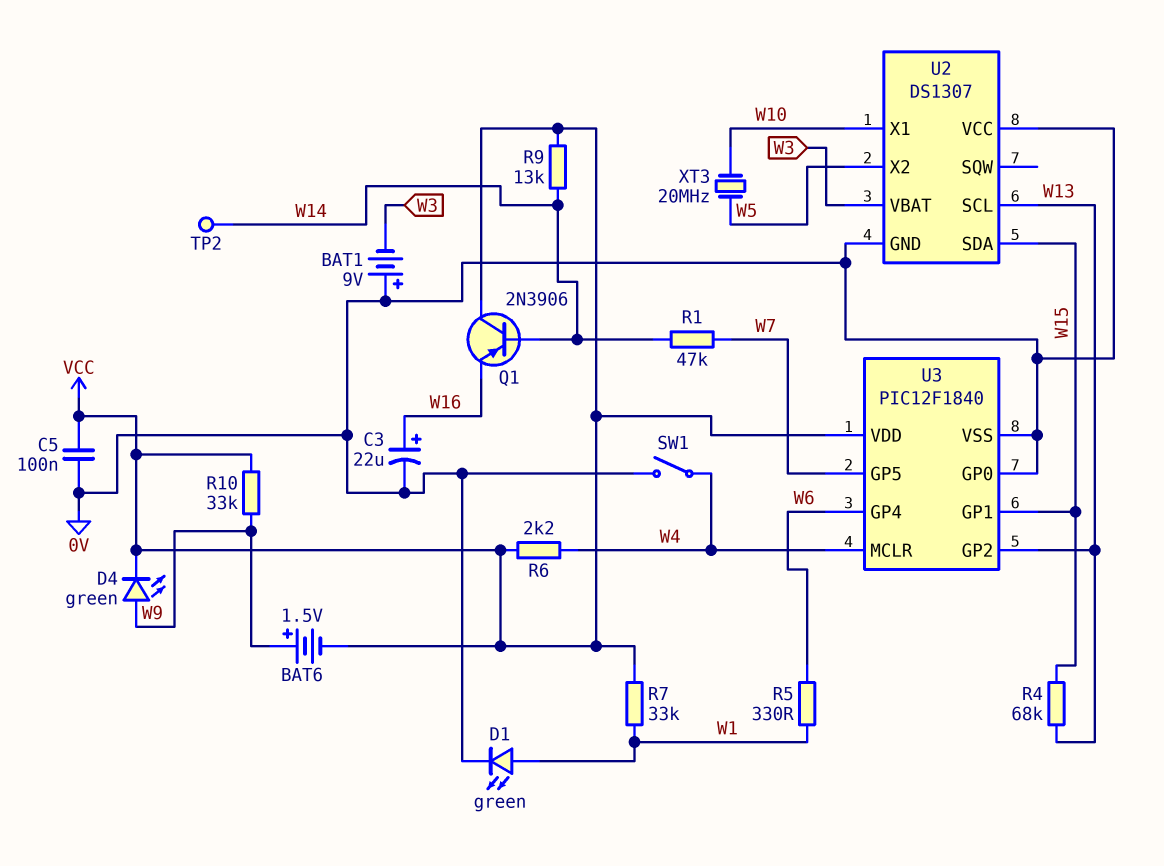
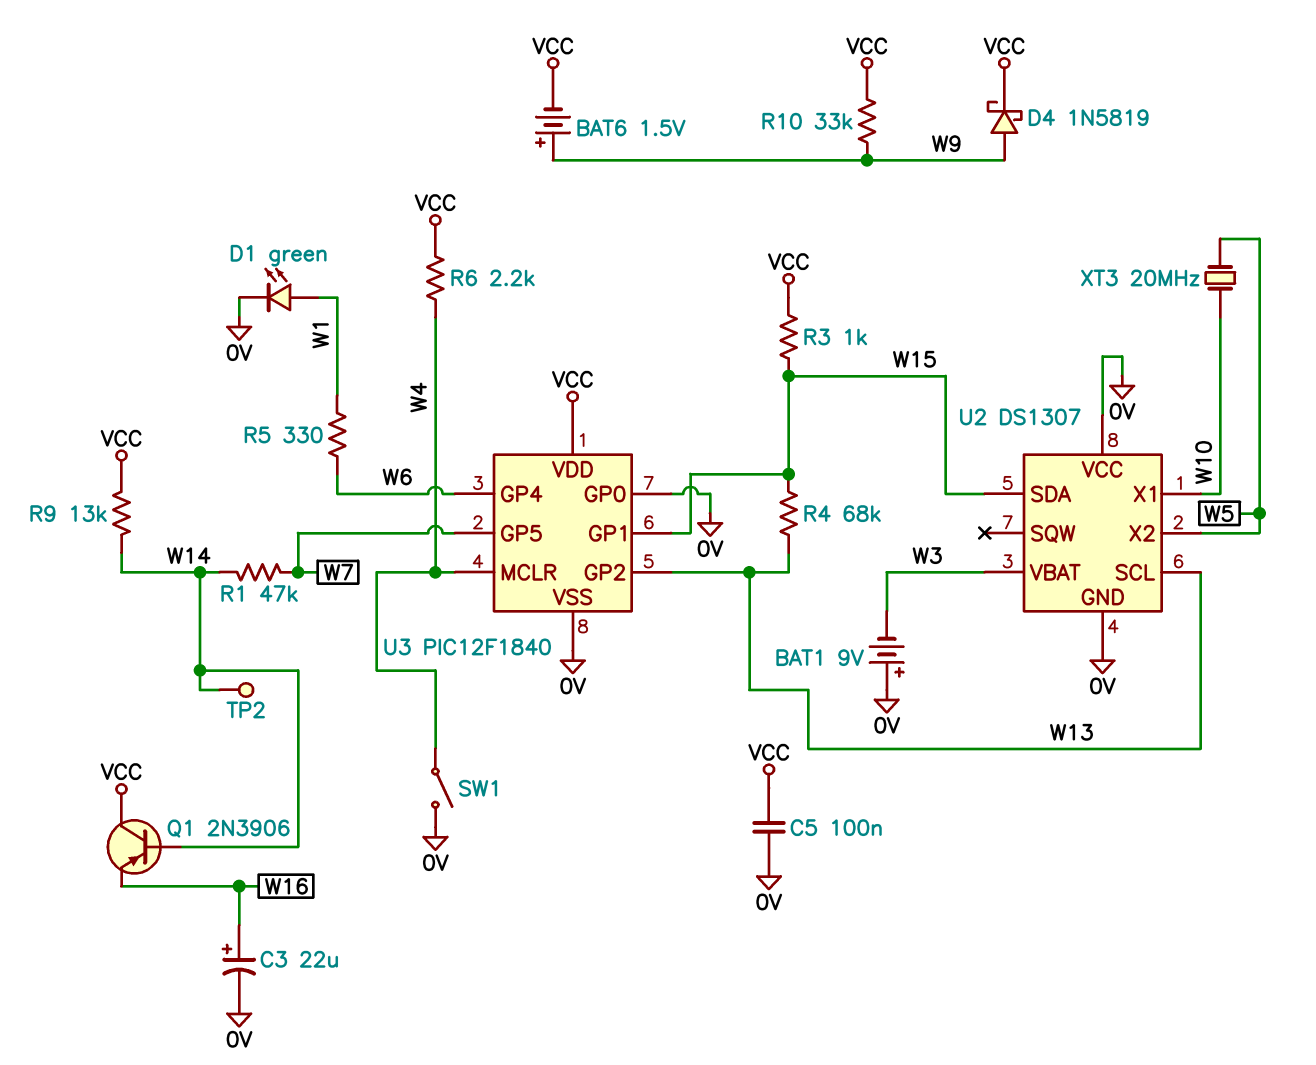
D4: LED green (A W9, K VCC) -> schottky 1N5819 (A W9, K VCC)
R3: none -> 1k (VCC, W15)
R7: 33k (VCC, W1) -> none

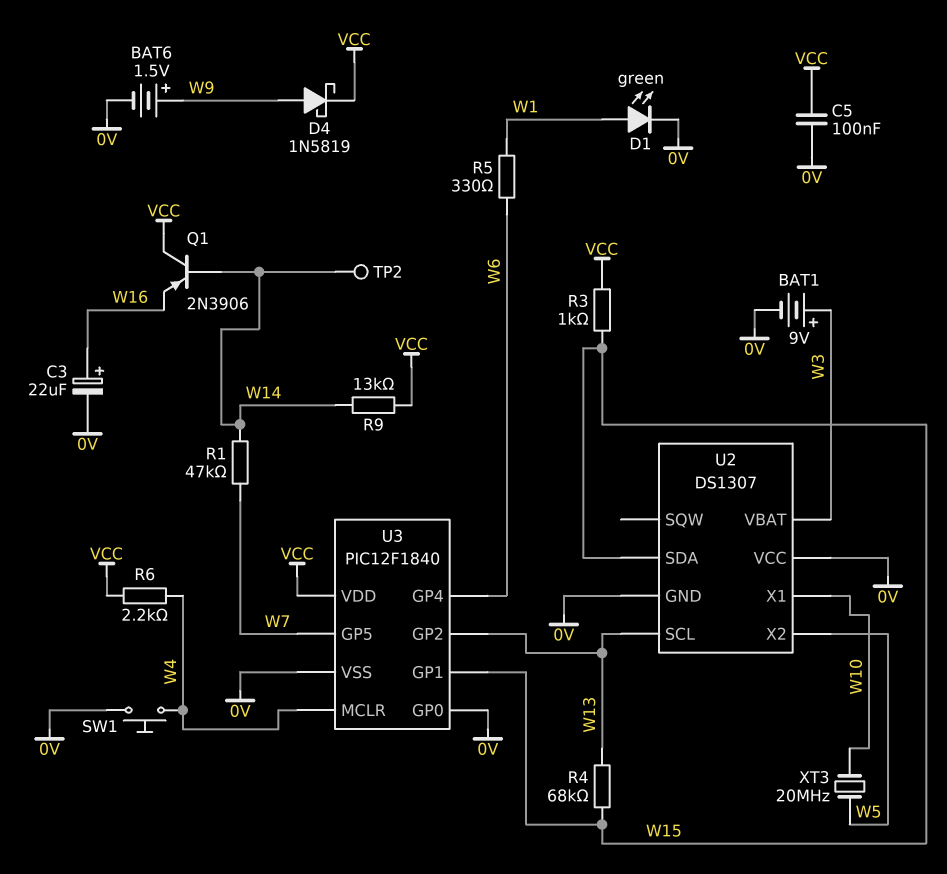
BAT1: 9V (plus 0V, minus W3) -> 9V (plus W3, minus 0V)
BAT6: 1.5V (plus W9, minus VCC) -> 1.5V (plus W9, minus 0V)
R10: 33k (VCC, W9) -> none
SW1: switch (0V, W4) -> button (0V, W4)

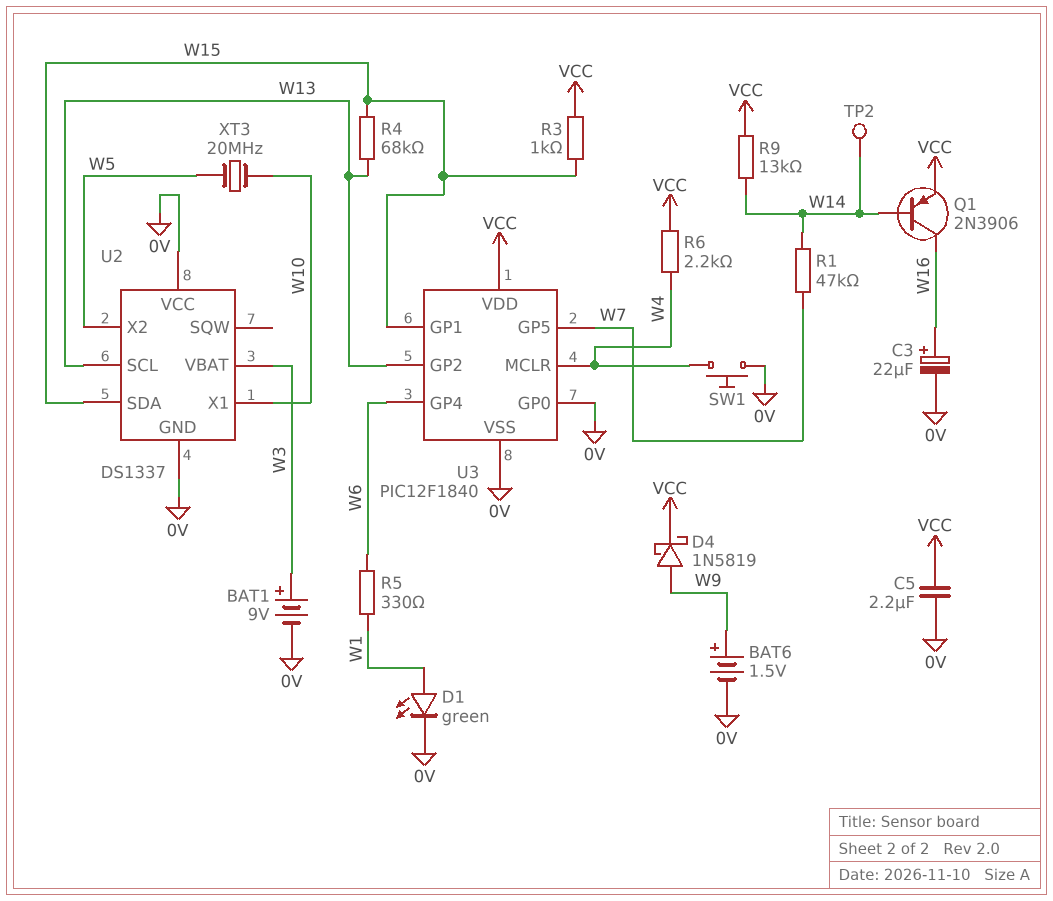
C5: 100nF (0V, VCC) -> 2.2uF (0V, VCC)
Q1: PNP 2N3906 (B W14, C VCC, E W16) -> PNP 2N3906 (B W14, C W16, E VCC)
U2: DS1307 -> DS1337

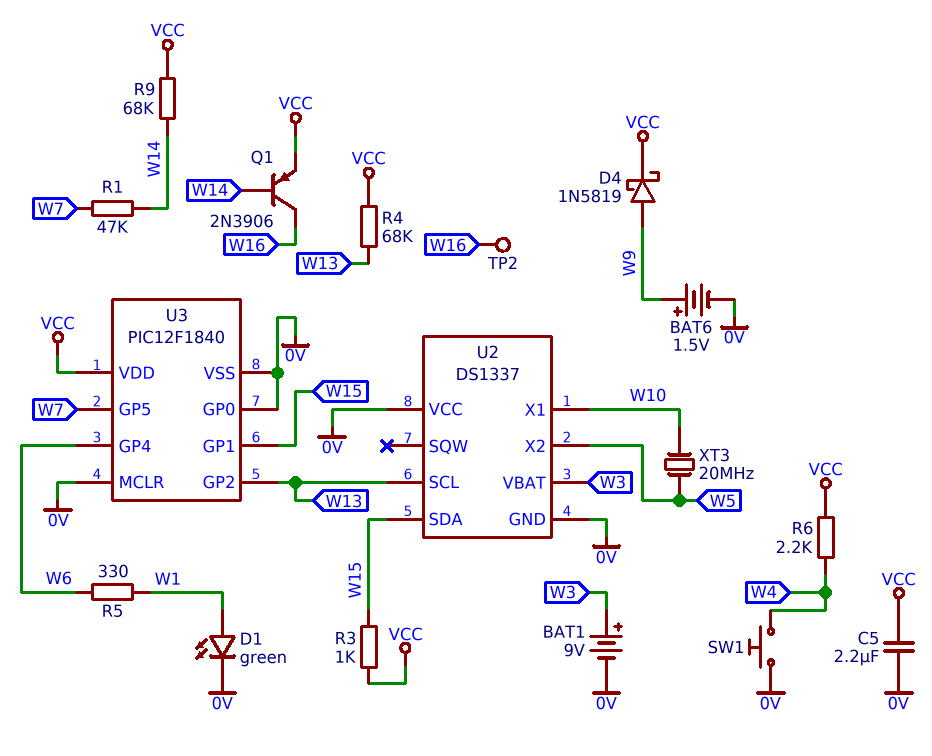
C3: 22uF (plus W16, minus 0V) -> none
R4: 68k (W13, W15) -> 68k (VCC, W13)
R9: 13k (VCC, W14) -> 68k (VCC, W14)
TP2: test point (W14) -> test point (W16)
U3 pin MCLR: W4 -> 0V

